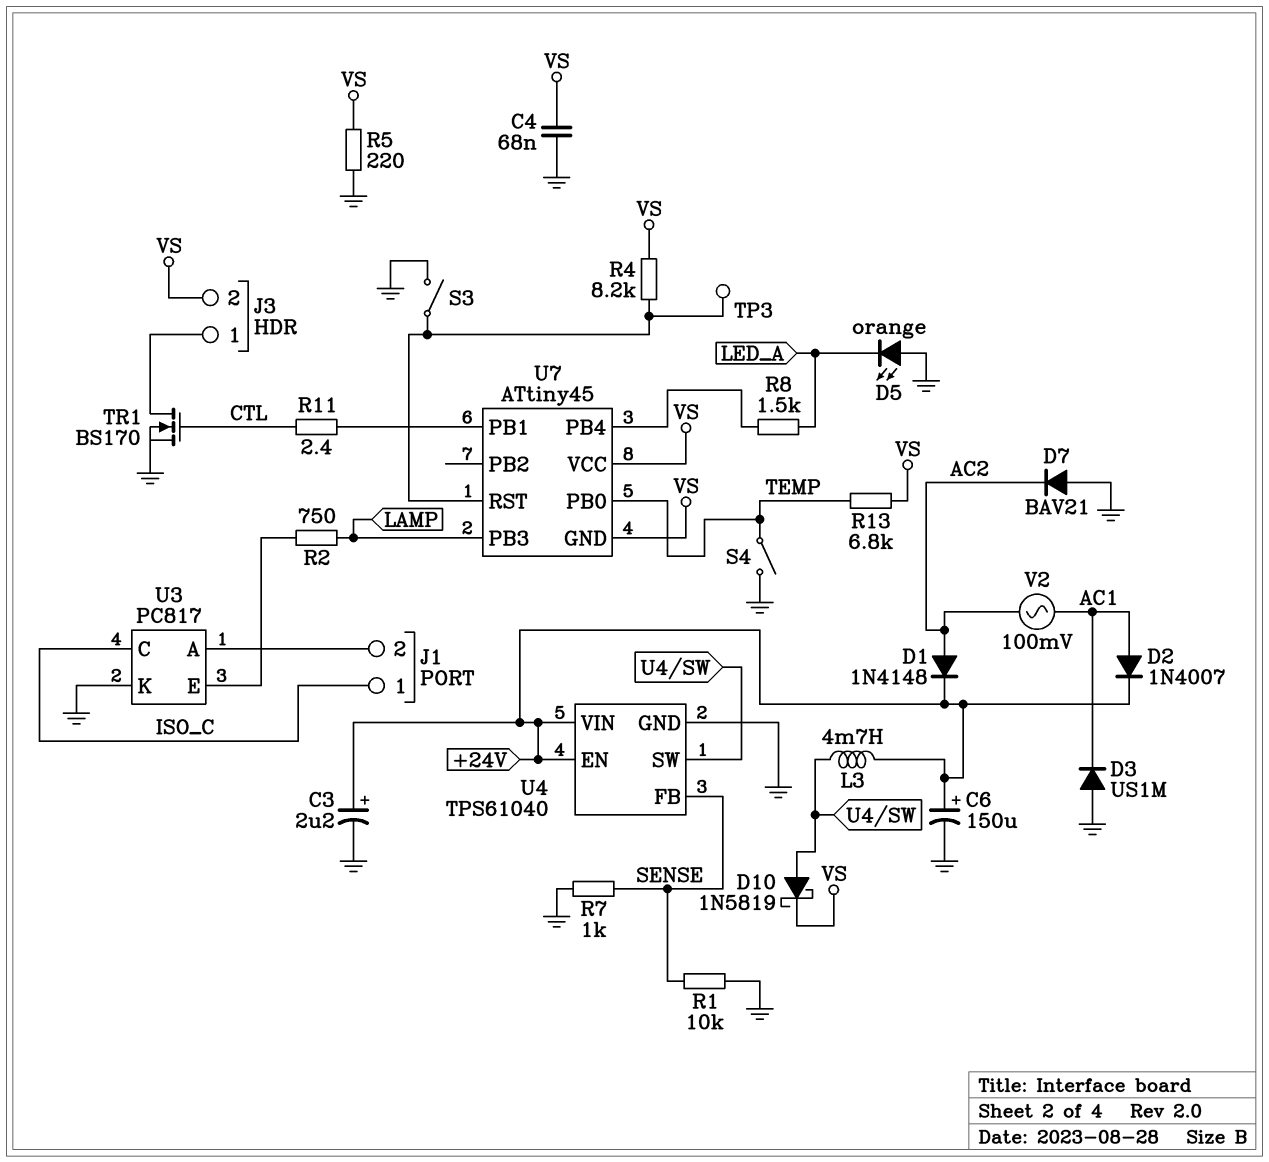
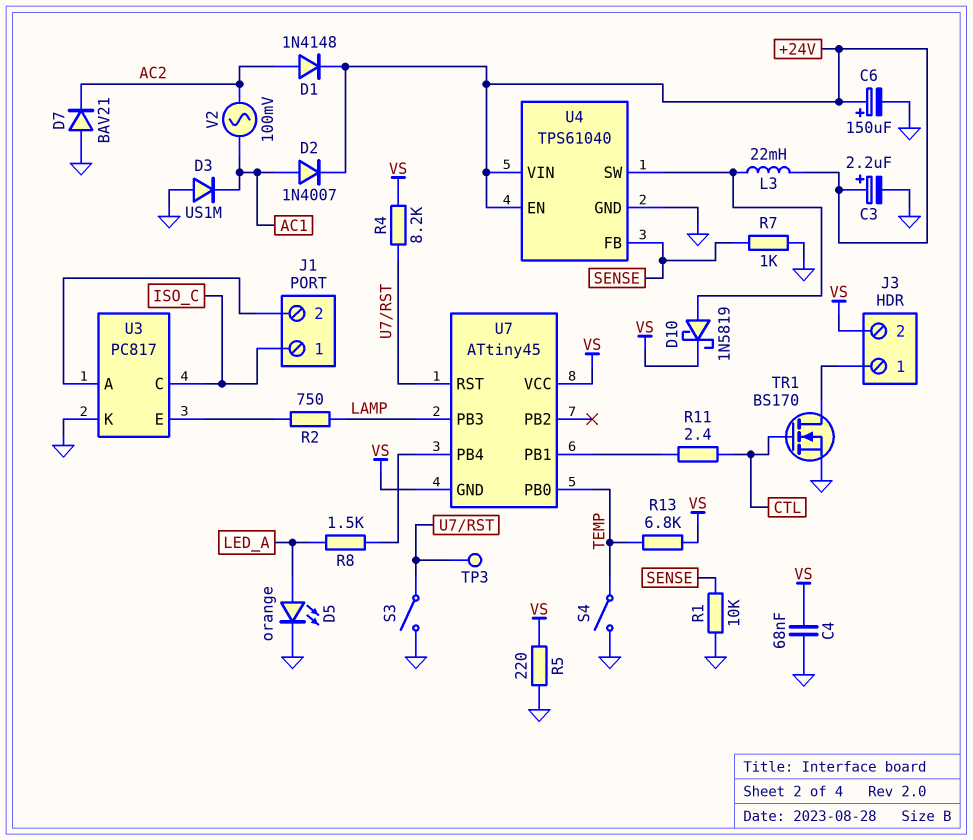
D5: LED orange (A GND, K LED_A) -> LED orange (A LED_A, K GND)
L3: 4.7mH (+24V, U4/SW) -> 22mH (+24V, U4/SW)

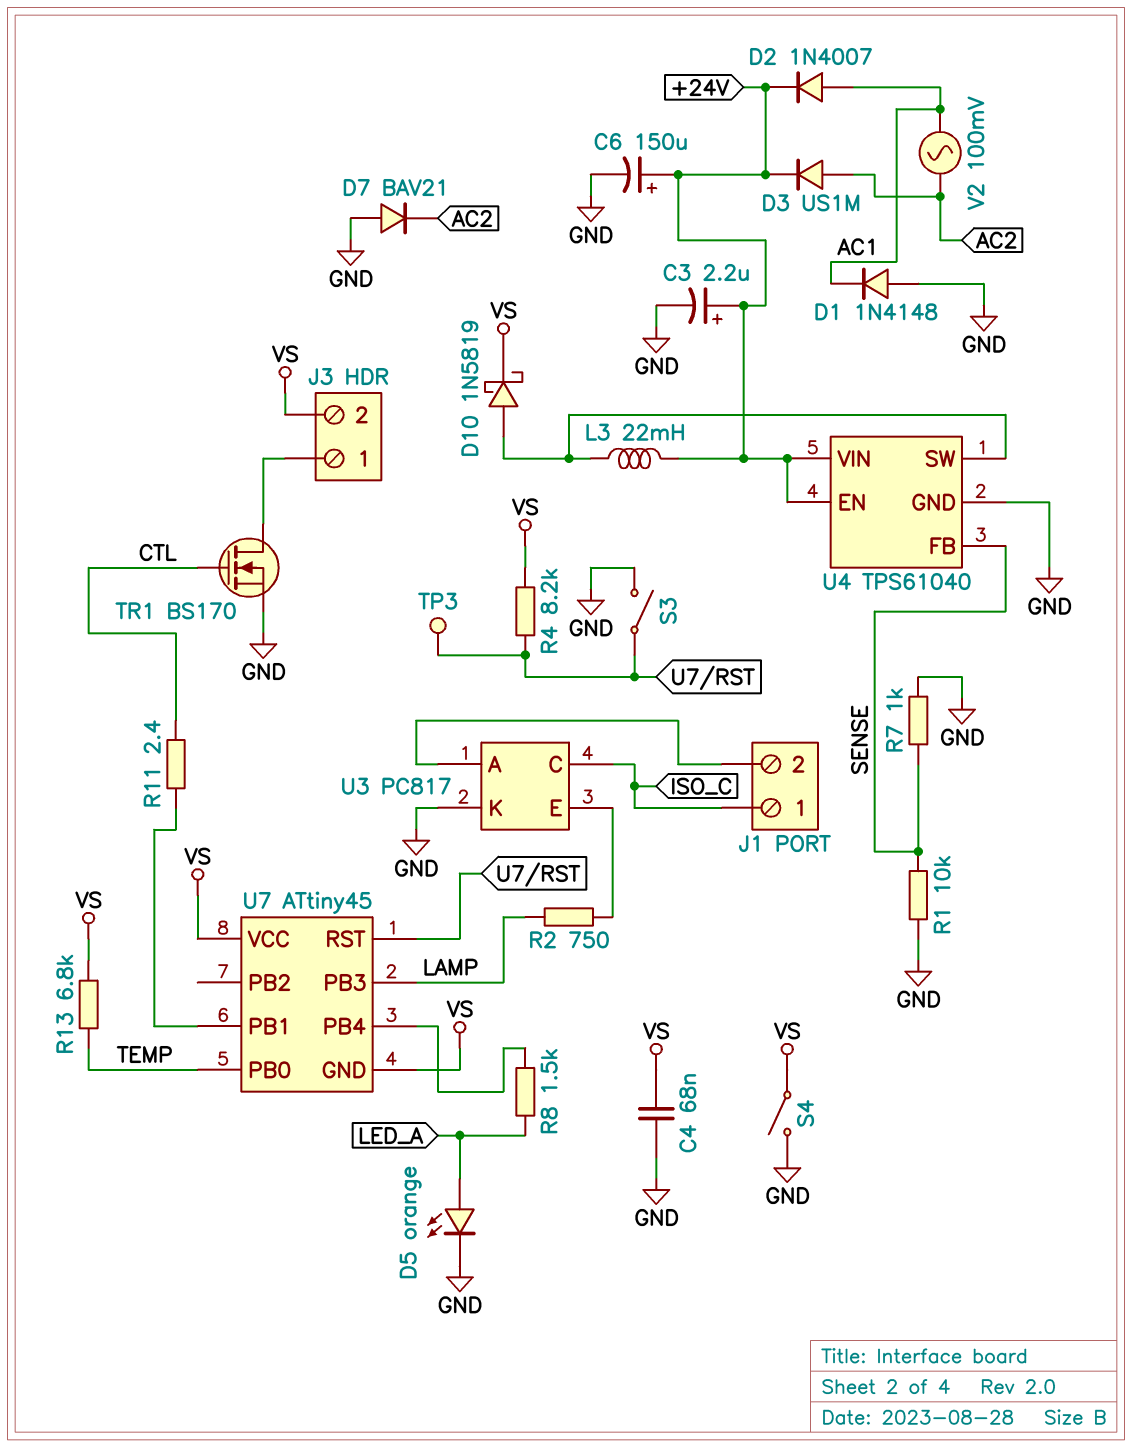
D1: diode 1N4148 (A AC2, K +24V) -> diode 1N4148 (A GND, K AC1)
D3: diode US1M (A GND, K AC1) -> diode US1M (A AC2, K +24V)
R5: 220 (GND, VS) -> none
S4: switch (GND, TEMP) -> switch (GND, VS)

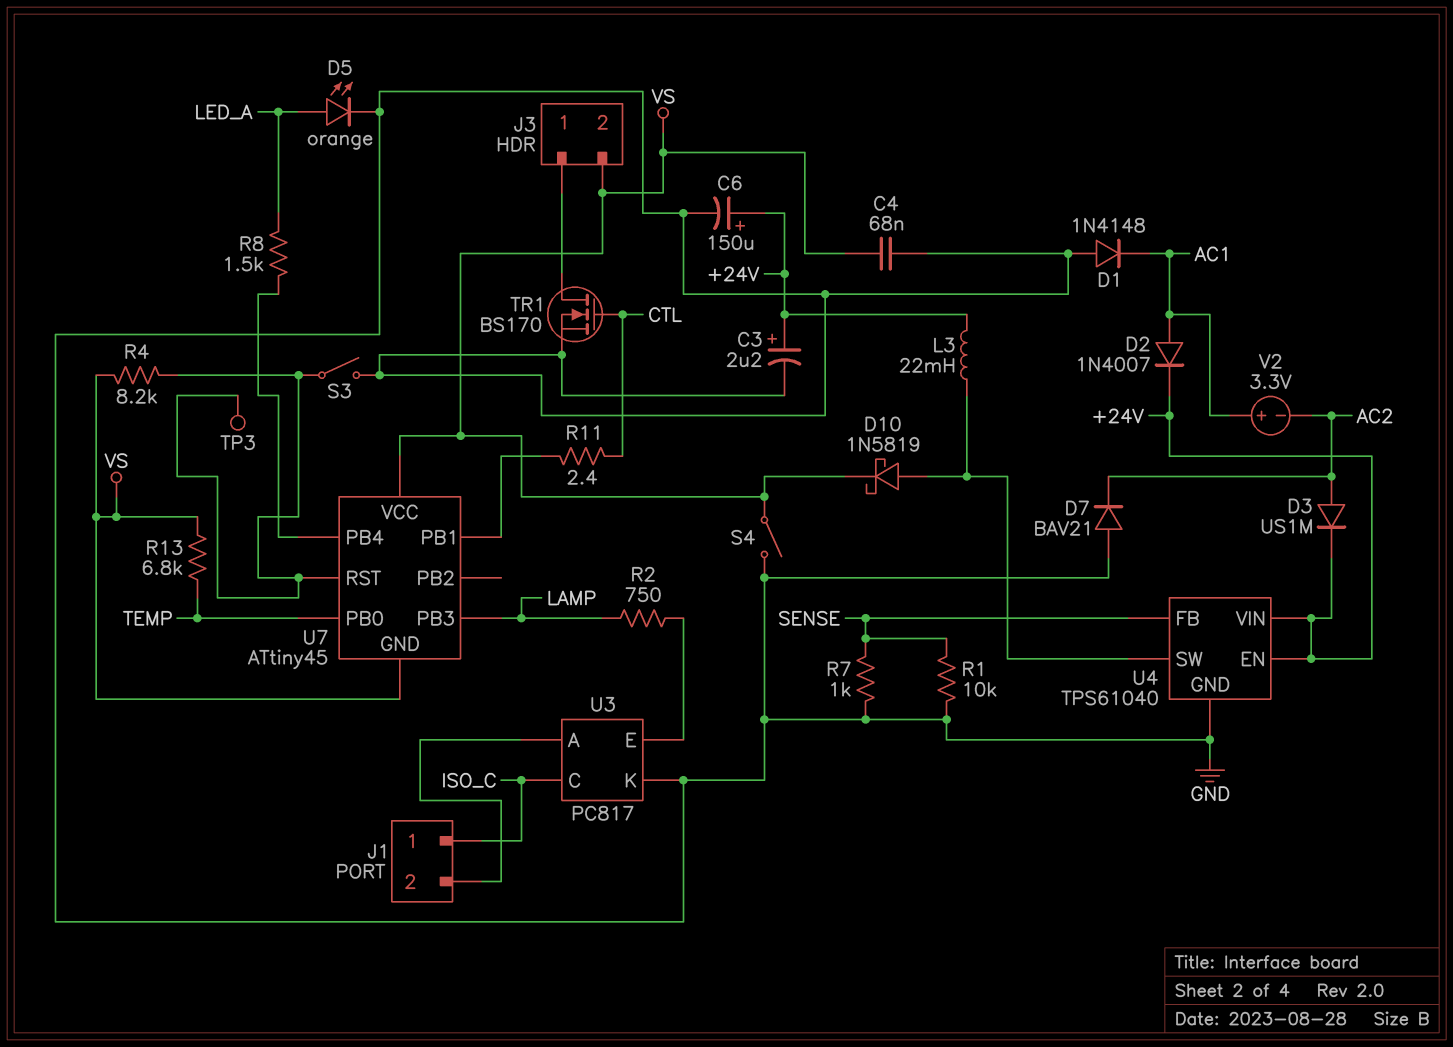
V2: AC 100mV (AC1, AC2) -> 3.3V (plus AC1, minus AC2)

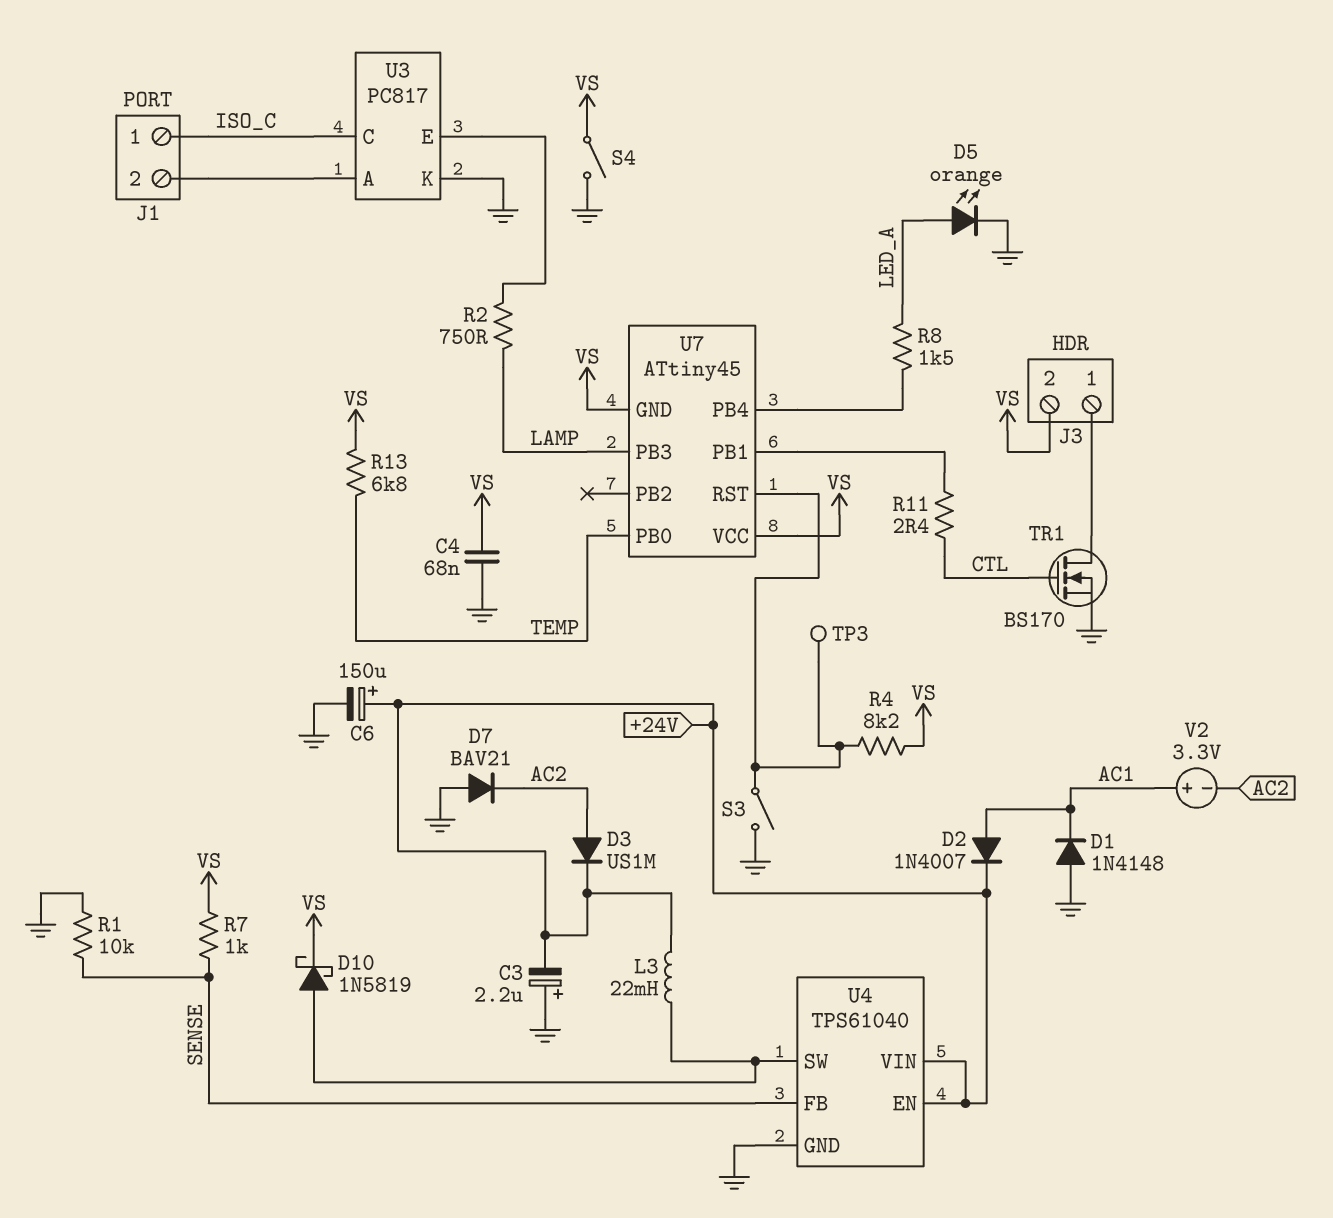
C3: 2.2uF (plus +24V, minus GND) -> 2.2uF (plus GND, minus +24V)
R7: 1k (GND, SENSE) -> 1k (SENSE, VS)

